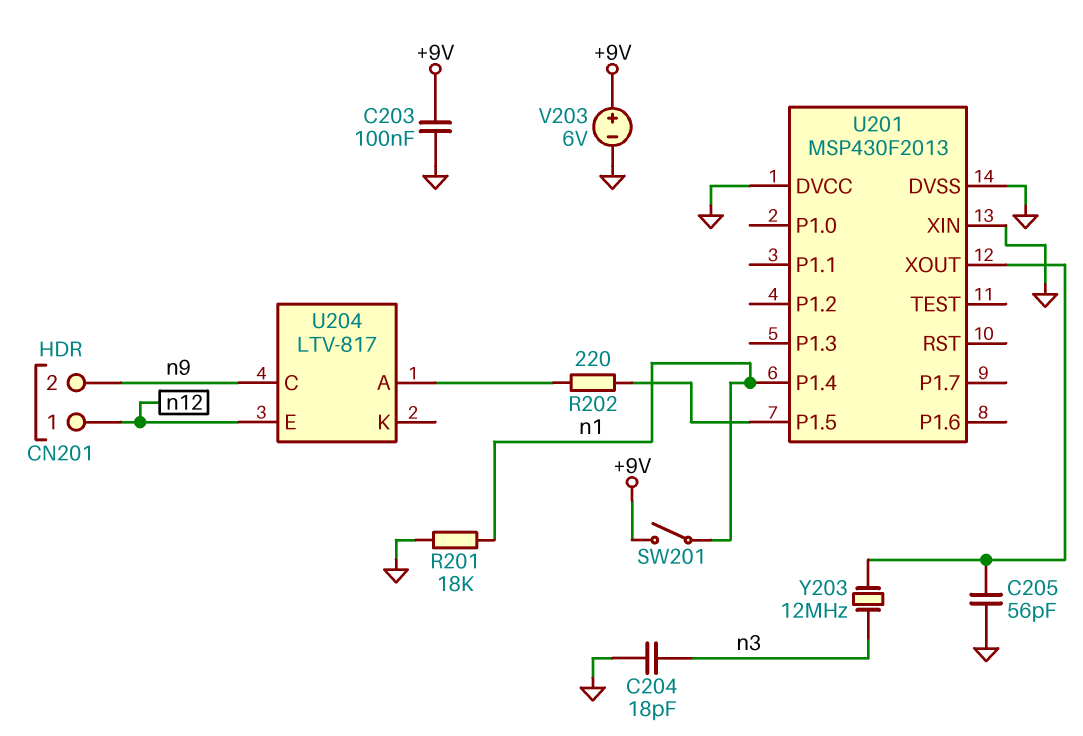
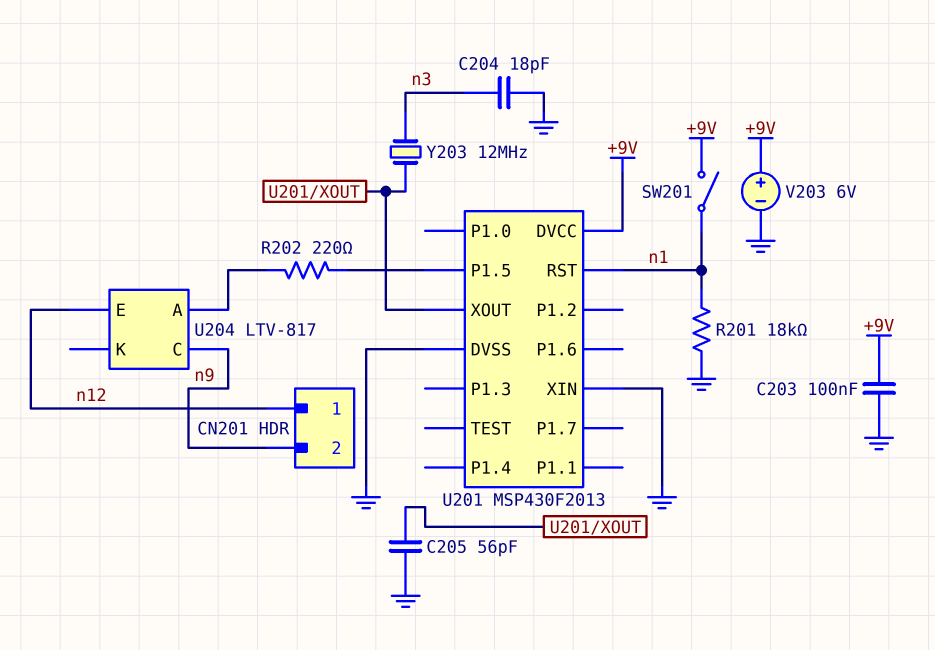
U201 pin DVCC: GND -> +9V
U201 pin P1.4: n1 -> none
U201 pin RST: none -> n1

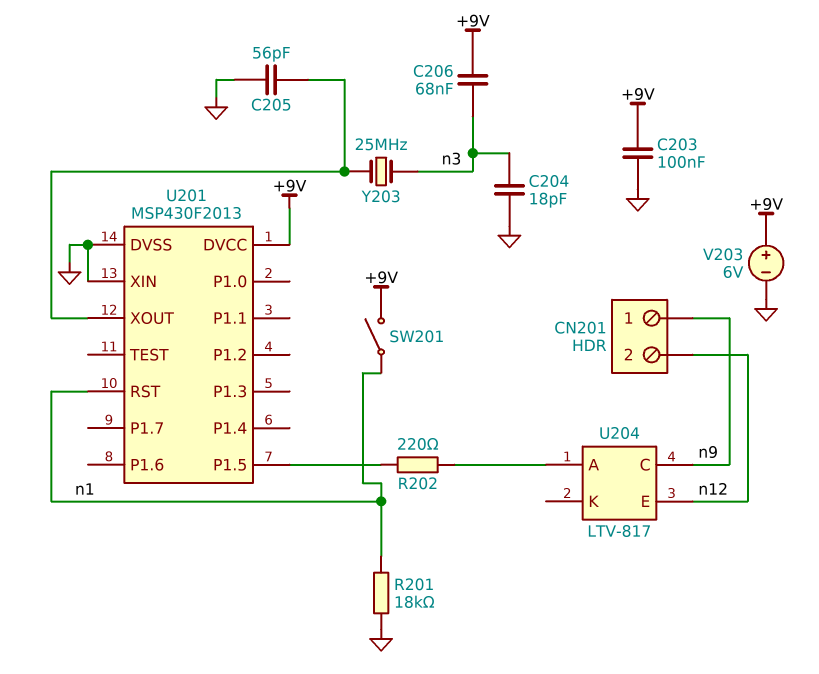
C206: none -> 68nF (+9V, n3)
CN201 pin 1: n12 -> n9
CN201 pin 2: n9 -> n12
Y203: 12MHz (U201/XOUT, n3) -> 25MHz (U201/XOUT, n3)

